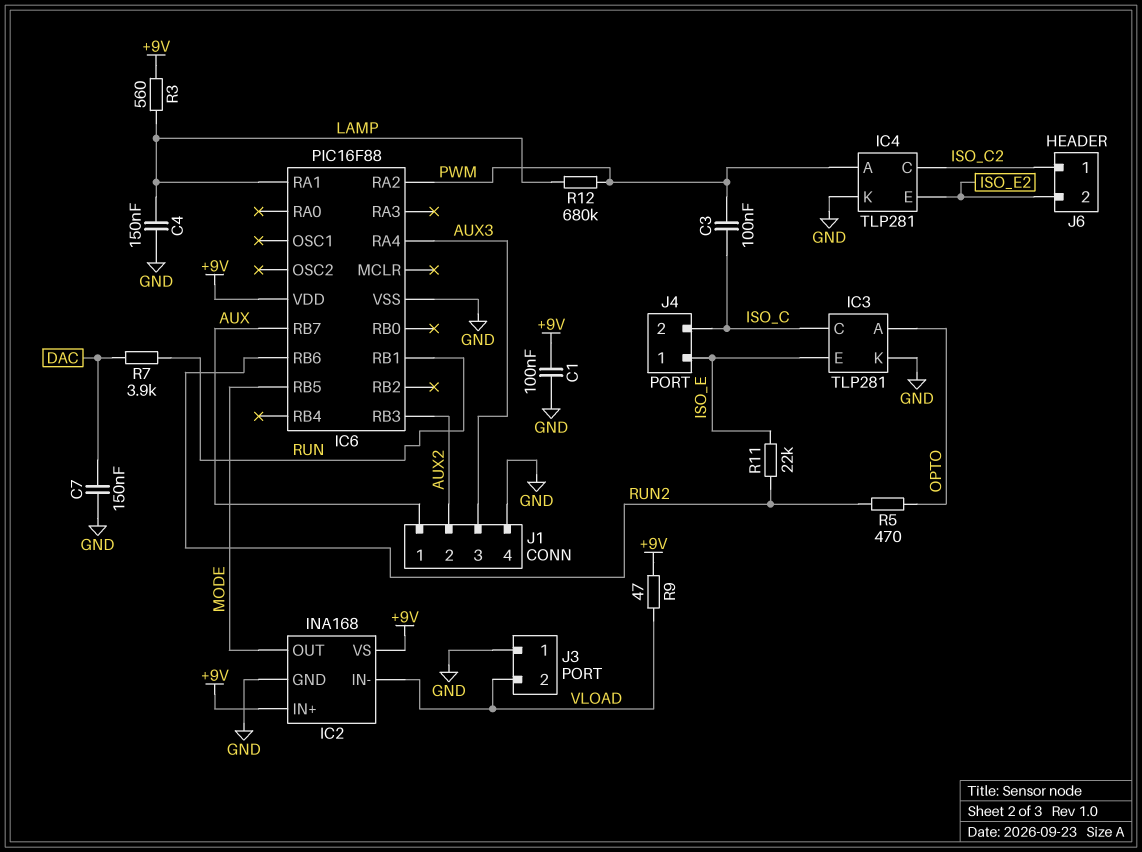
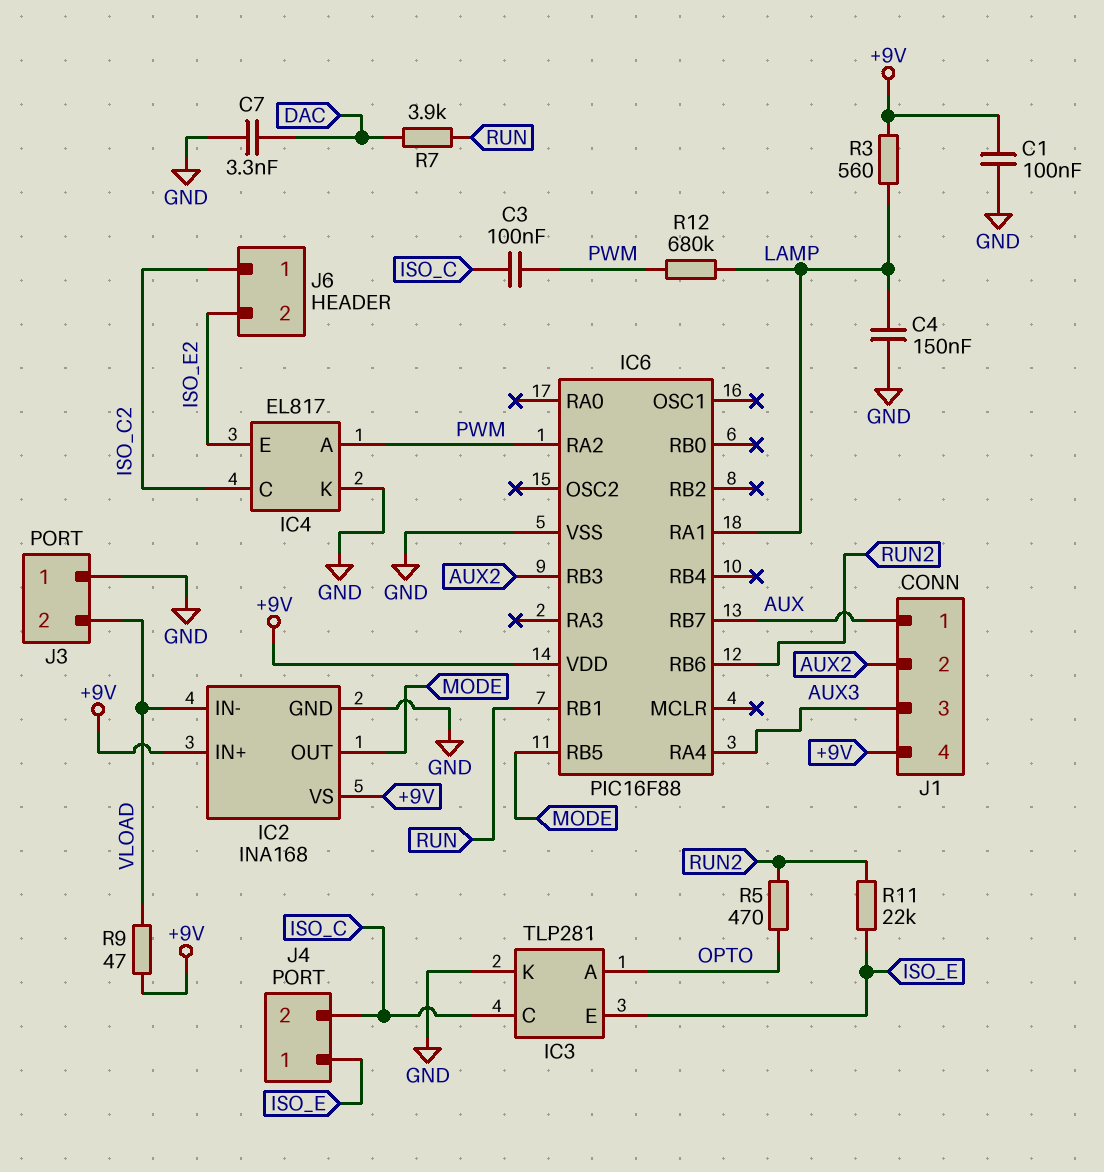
C7: 150nF (DAC, GND) -> 3.3nF (DAC, GND)
IC4: TLP281 -> EL817
J1 pin 4: GND -> +9V

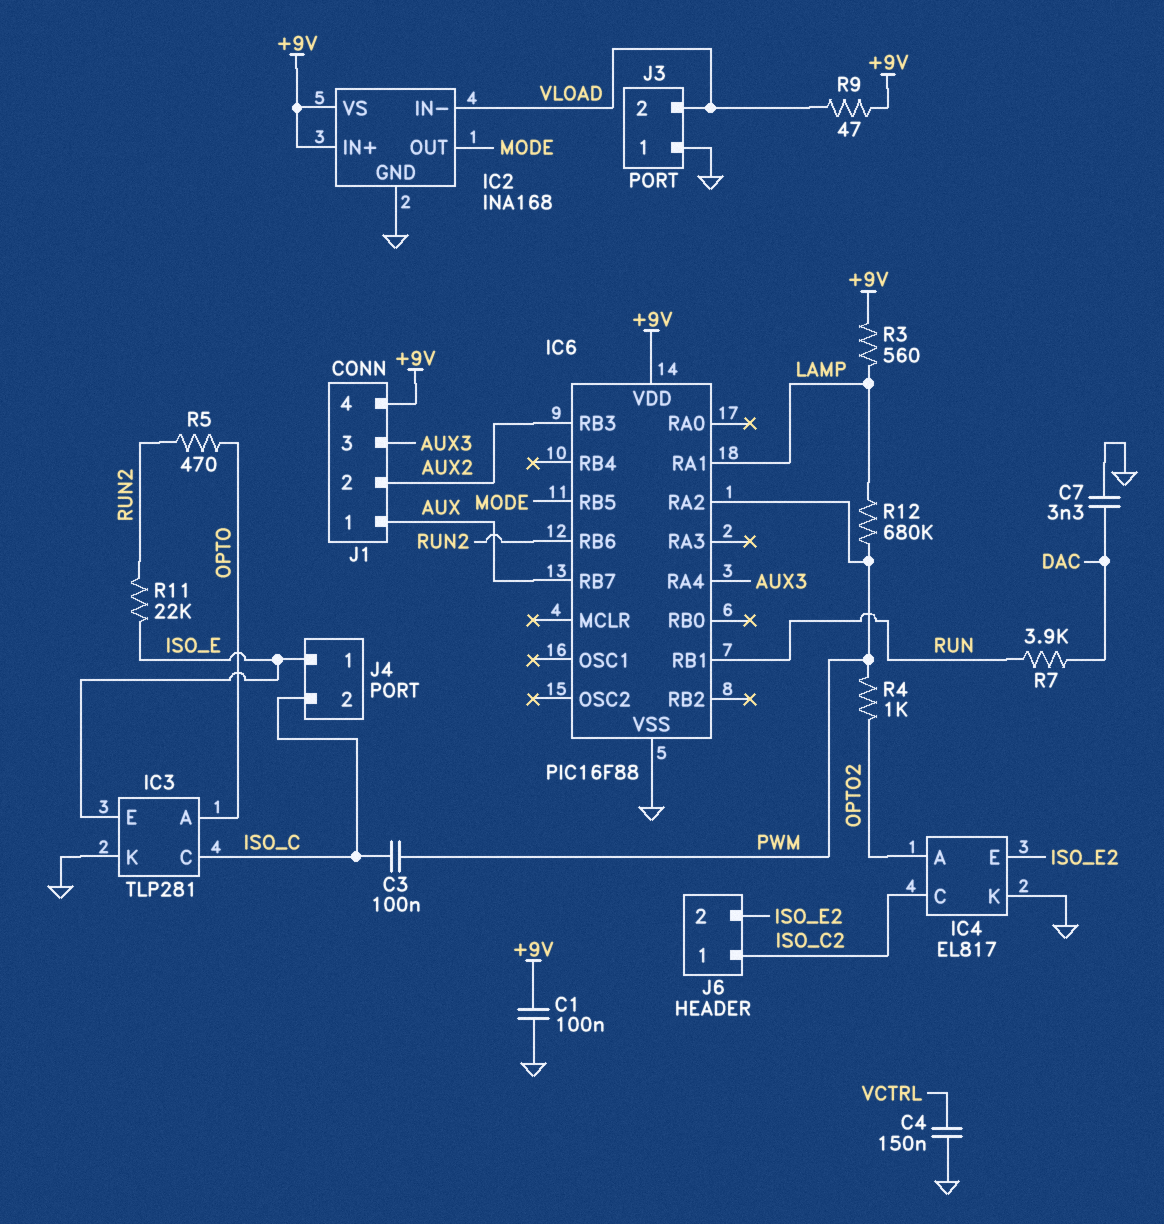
C4: 150nF (GND, LAMP) -> 150nF (GND, VCTRL)
IC4 pin A: PWM -> OPTO2
R4: none -> 1k (OPTO2, PWM)

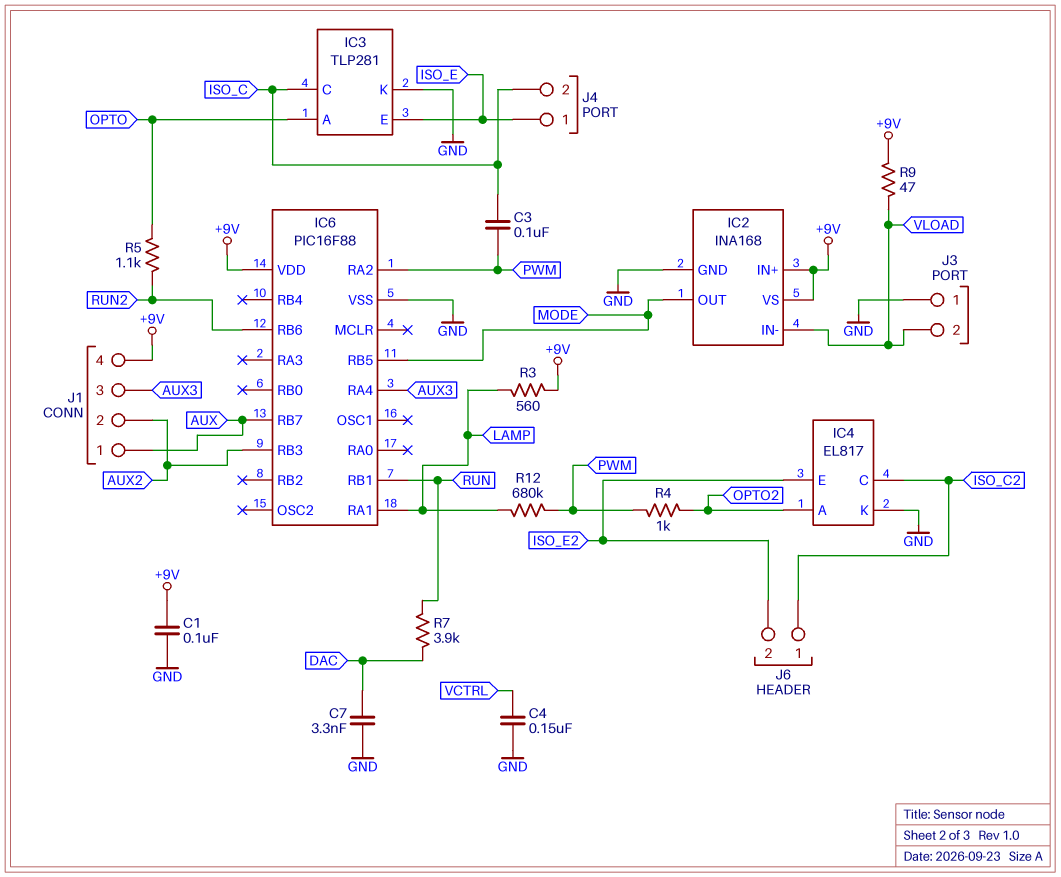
R5: 470 (OPTO, RUN2) -> 1.1k (OPTO, RUN2)
R11: 22k (ISO_E, RUN2) -> none

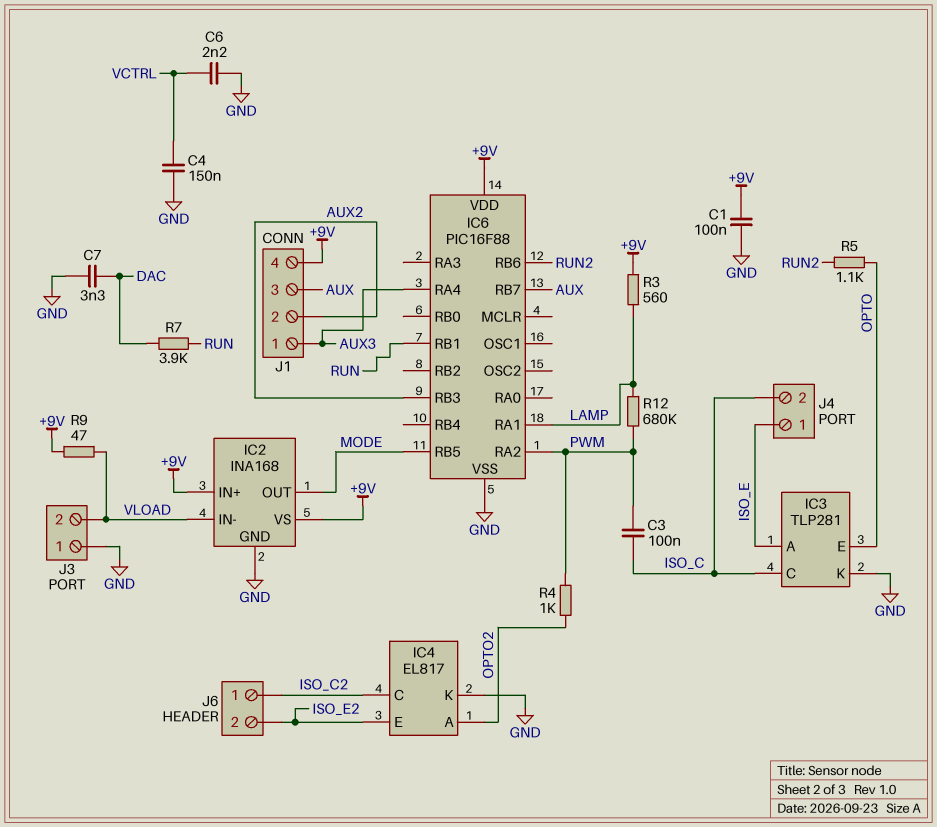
C6: none -> 2.2nF (GND, VCTRL)
IC3 pin A: OPTO -> ISO_E
IC3 pin E: ISO_E -> OPTO
J1 pin 1: AUX -> AUX3
J1 pin 3: AUX3 -> AUX

